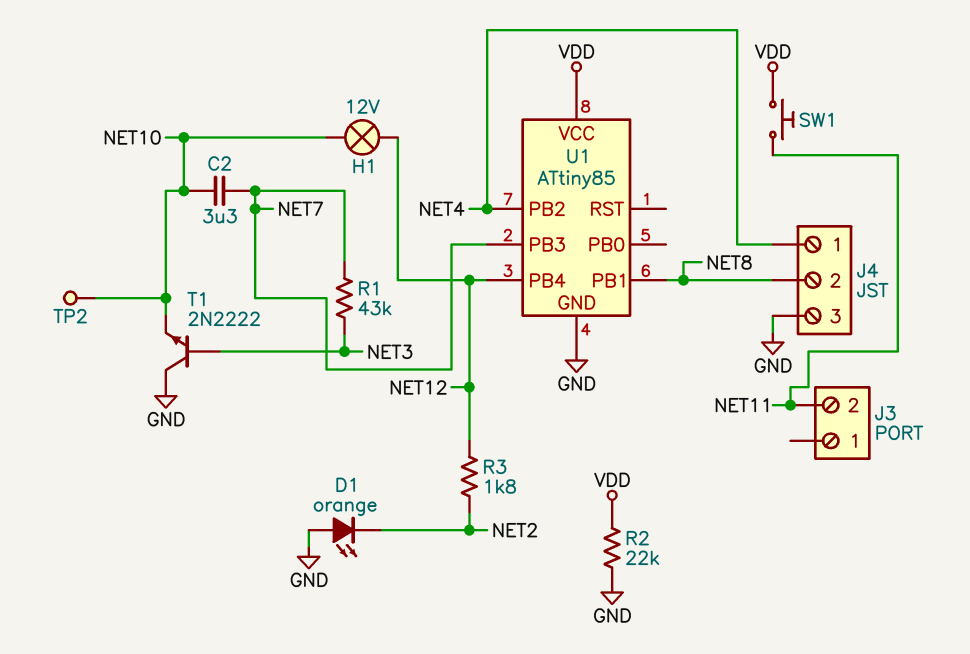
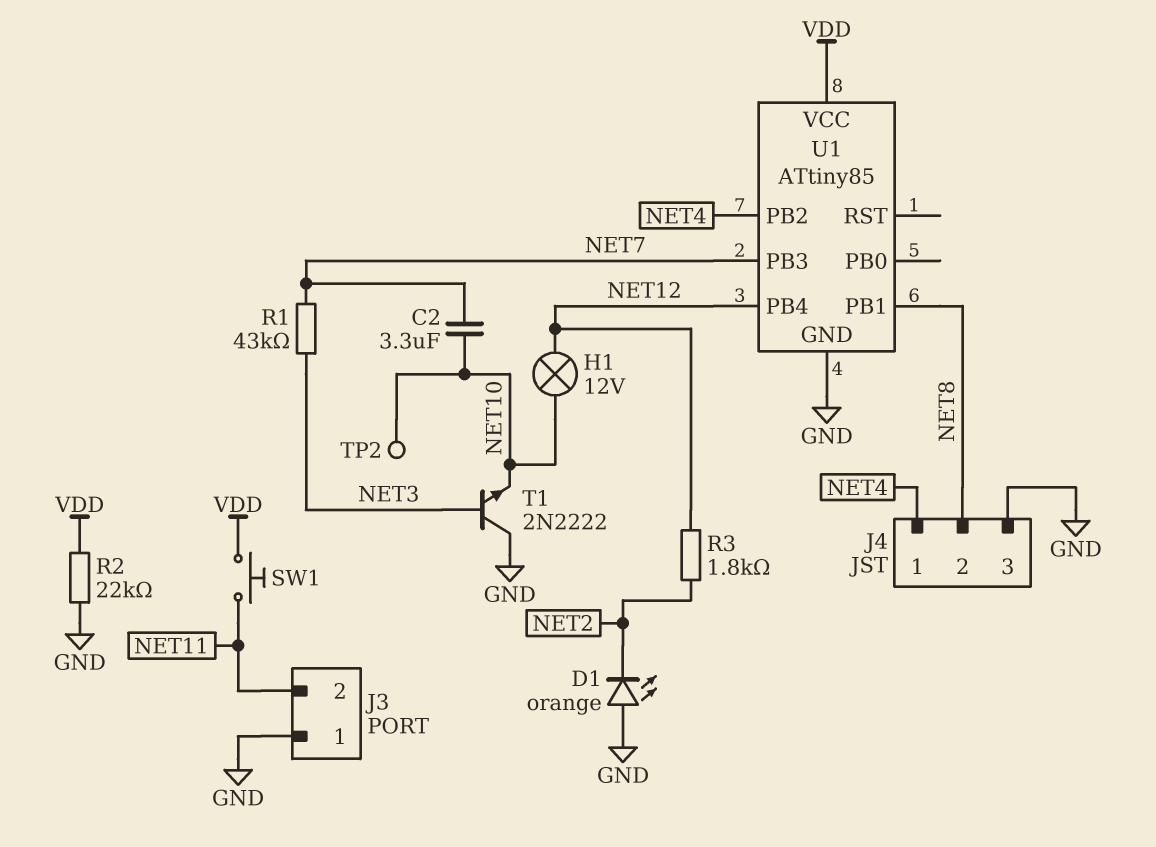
J3 pin 1: none -> GND

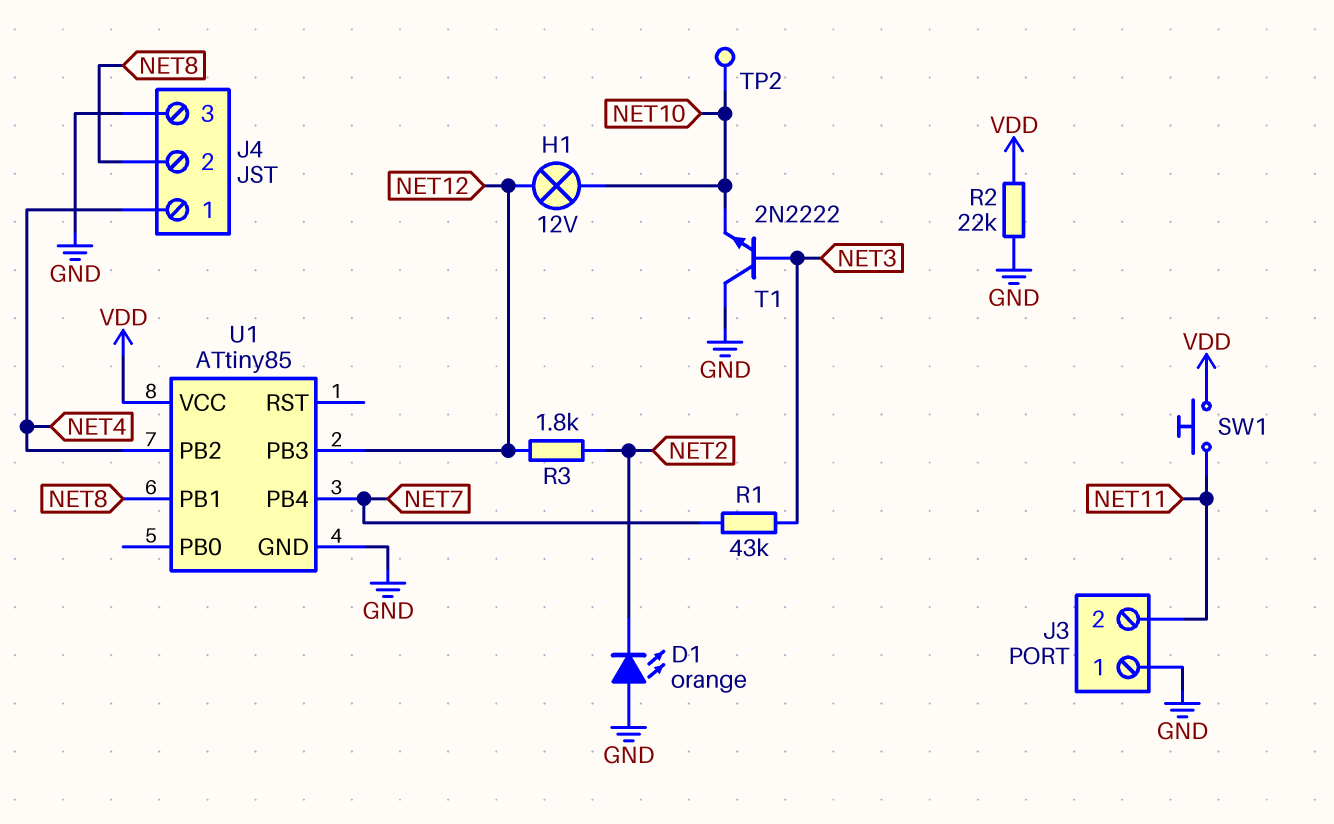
C2: 3.3uF (NET7, NET10) -> none
U1 pin PB3: NET7 -> NET12
U1 pin PB4: NET12 -> NET7

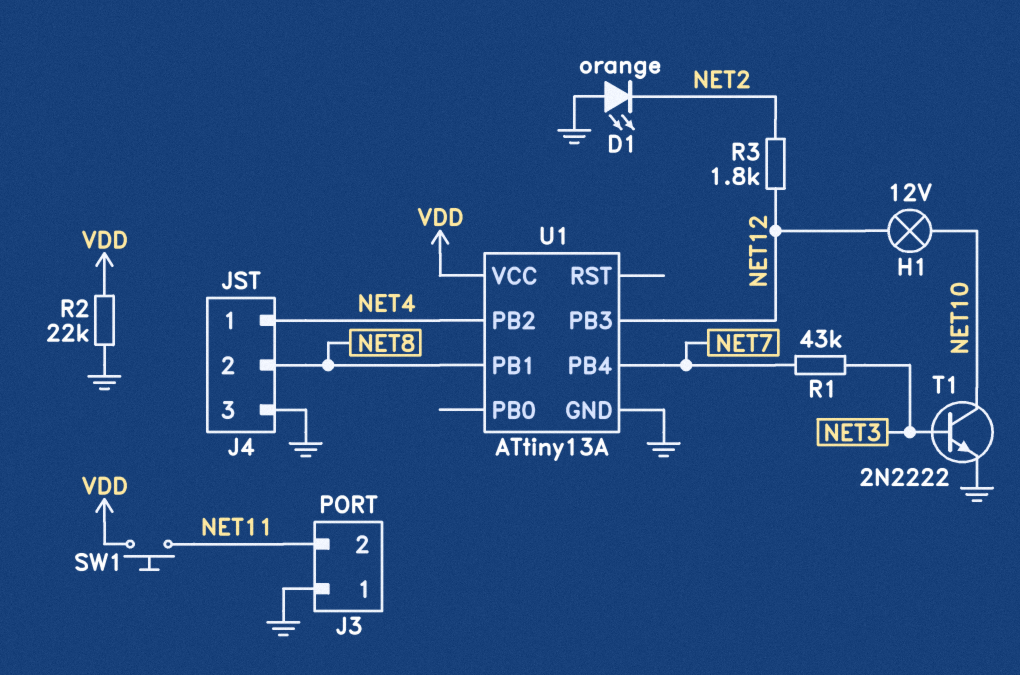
T1: NPN 2N2222 (B NET3, C GND, E NET10) -> NPN 2N2222 (B NET3, C NET10, E GND)
TP2: test point (NET10) -> none
U1: ATtiny85 -> ATtiny13A

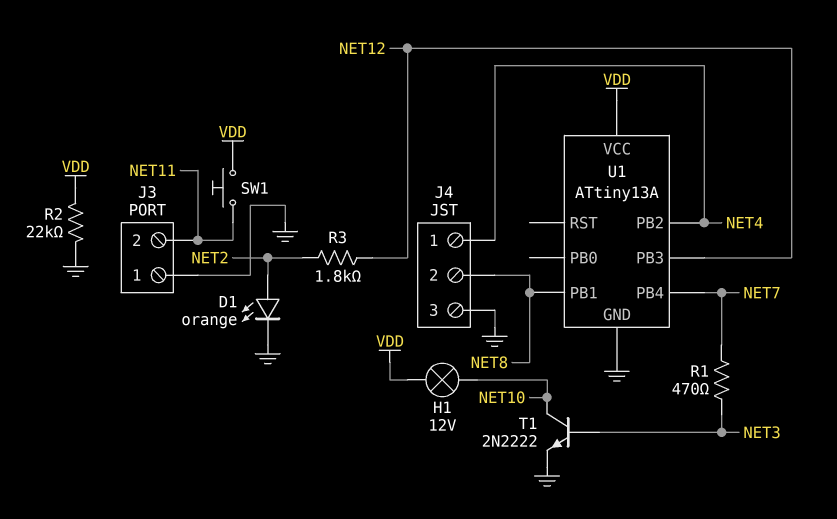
D1: LED orange (A GND, K NET2) -> LED orange (A NET2, K GND)
H1: lamp 12V (NET10, NET12) -> lamp 12V (NET10, VDD)
R1: 43k (NET3, NET7) -> 470 (NET3, NET7)

